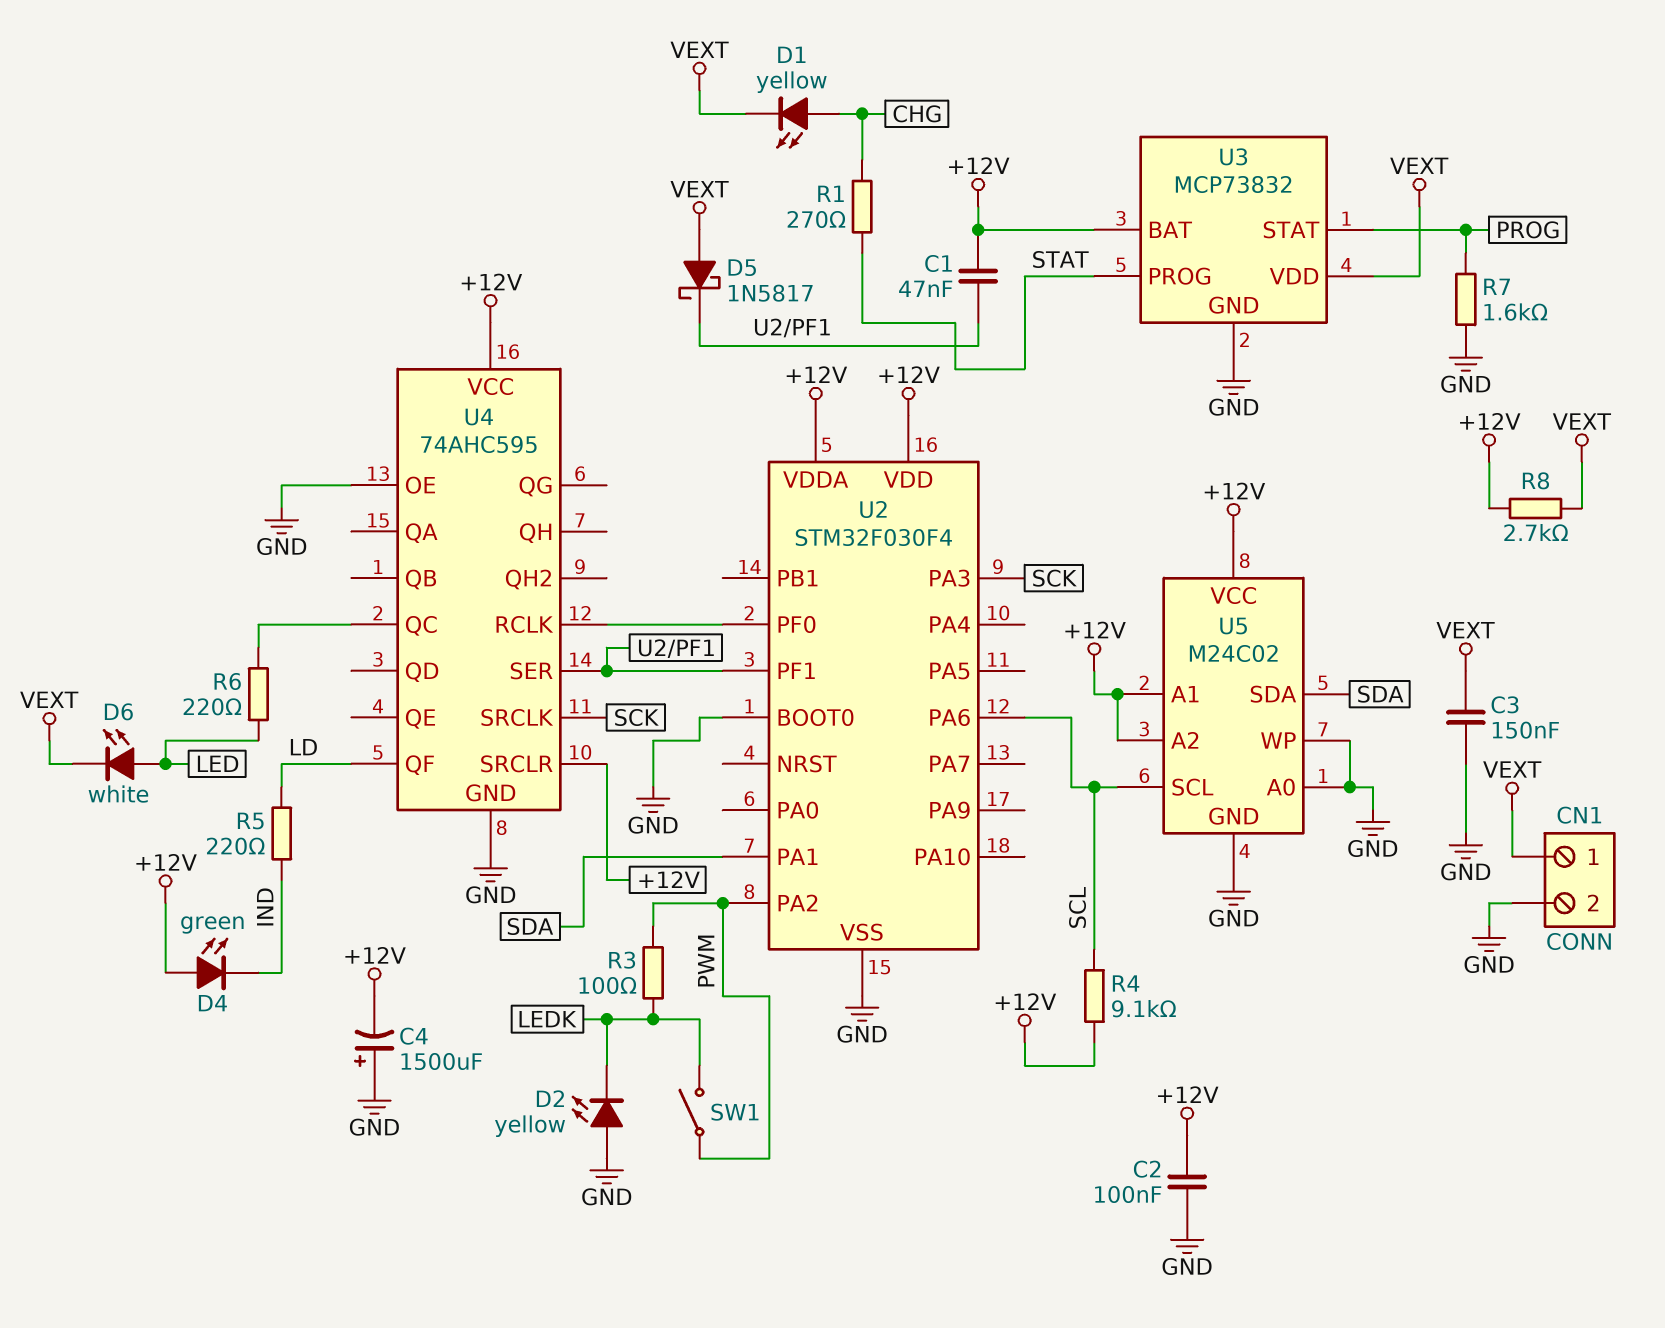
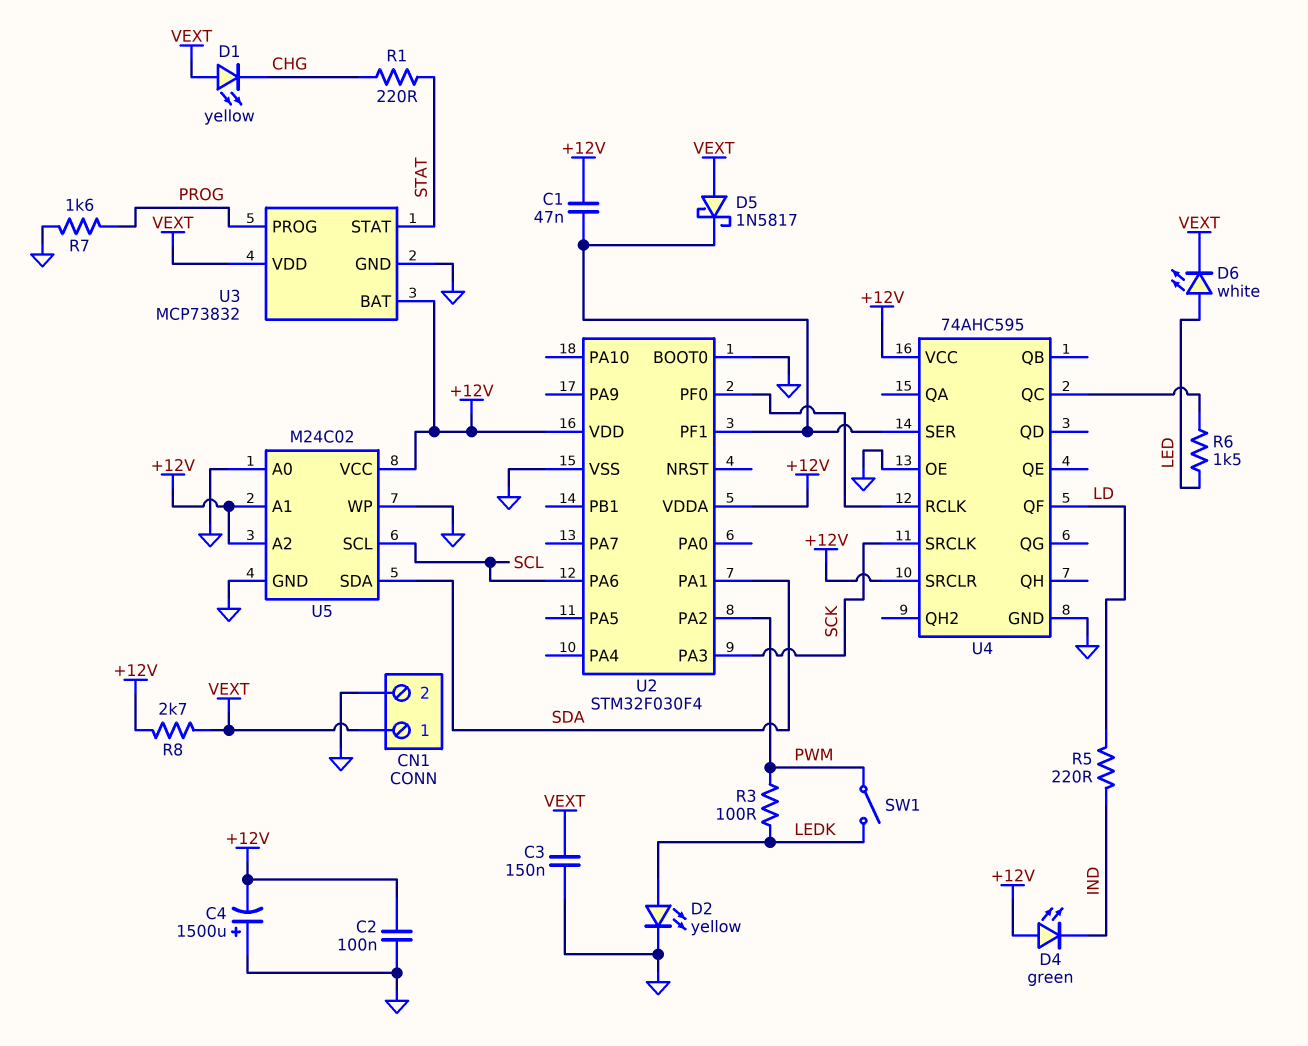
D1: LED yellow (A CHG, K VEXT) -> LED yellow (A VEXT, K CHG)
D2: LED yellow (A GND, K LEDK) -> LED yellow (A LEDK, K GND)
R1: 270 (CHG, STAT) -> 220 (CHG, STAT)
R4: 9.1k (+12V, SCL) -> none
R6: 220 (LED, U4/QC) -> 1.5k (LED, U4/QC)
U3 pin PROG: STAT -> PROG
U3 pin STAT: PROG -> STAT

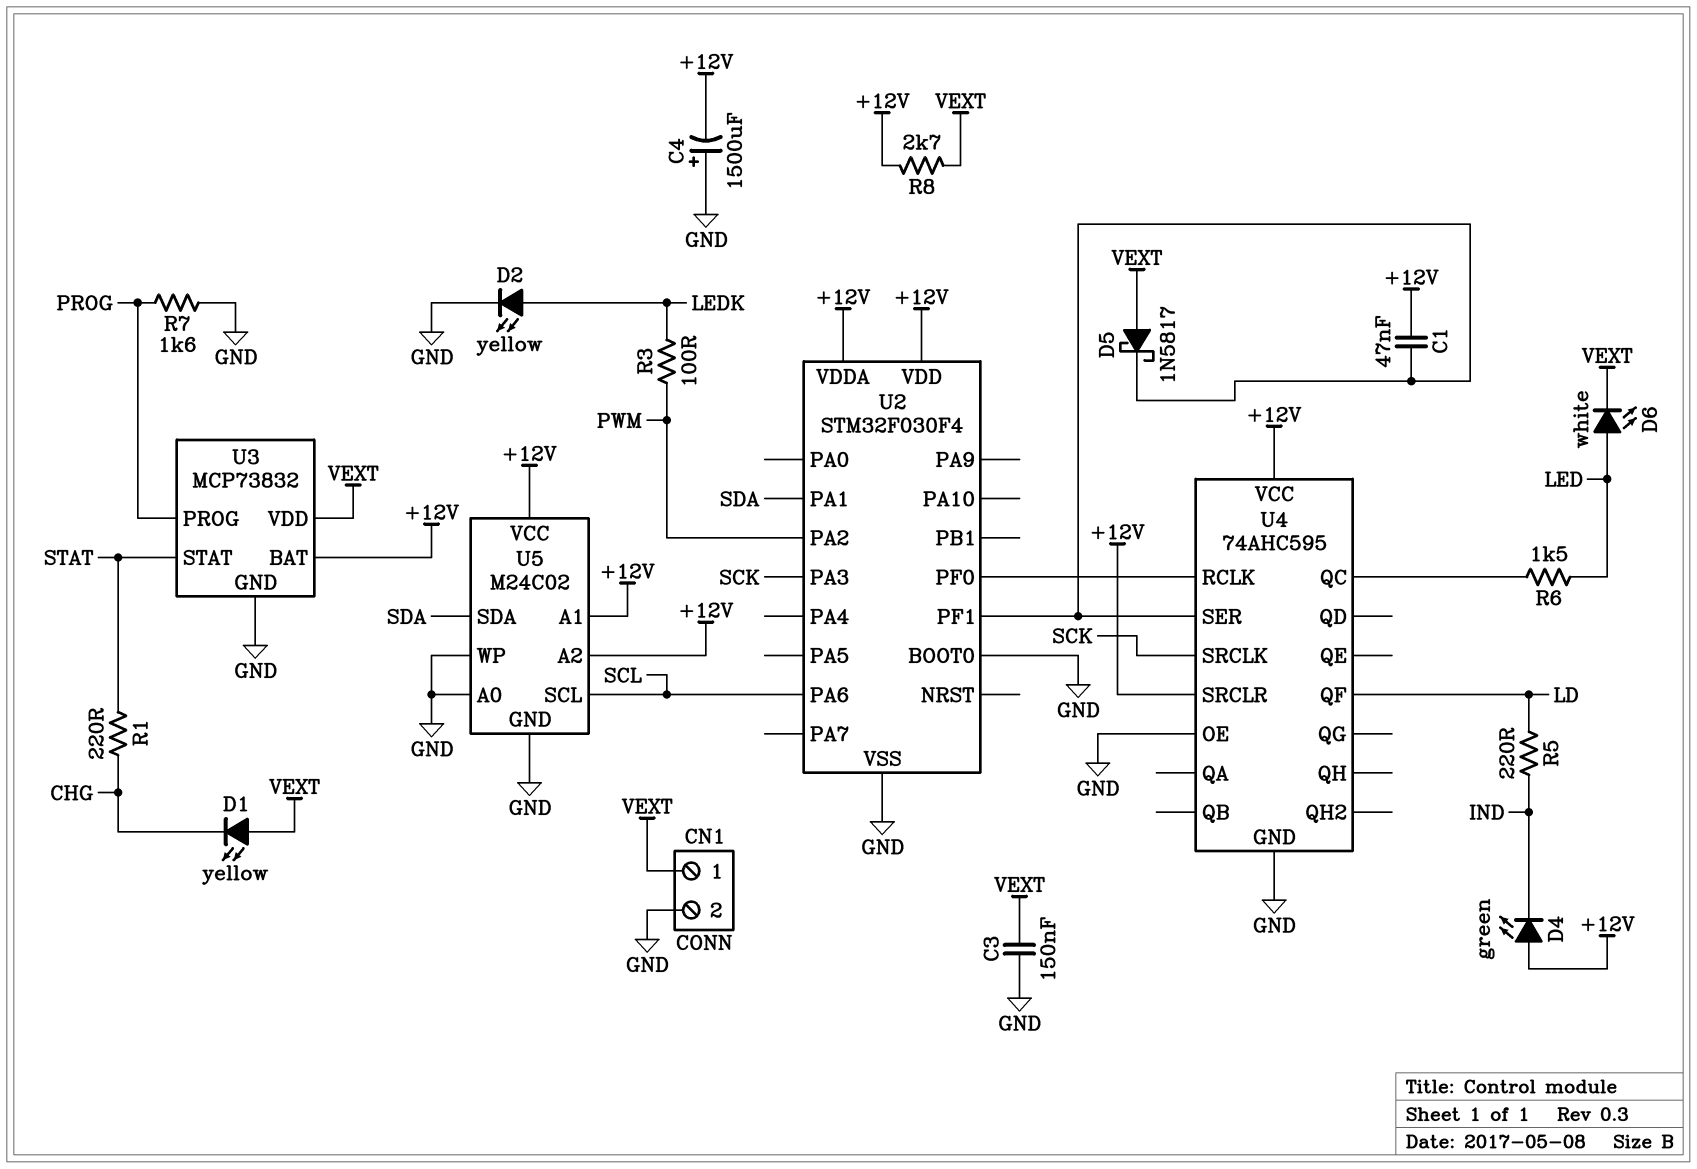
C2: 100nF (+12V, GND) -> none
SW1: switch (LEDK, PWM) -> none

